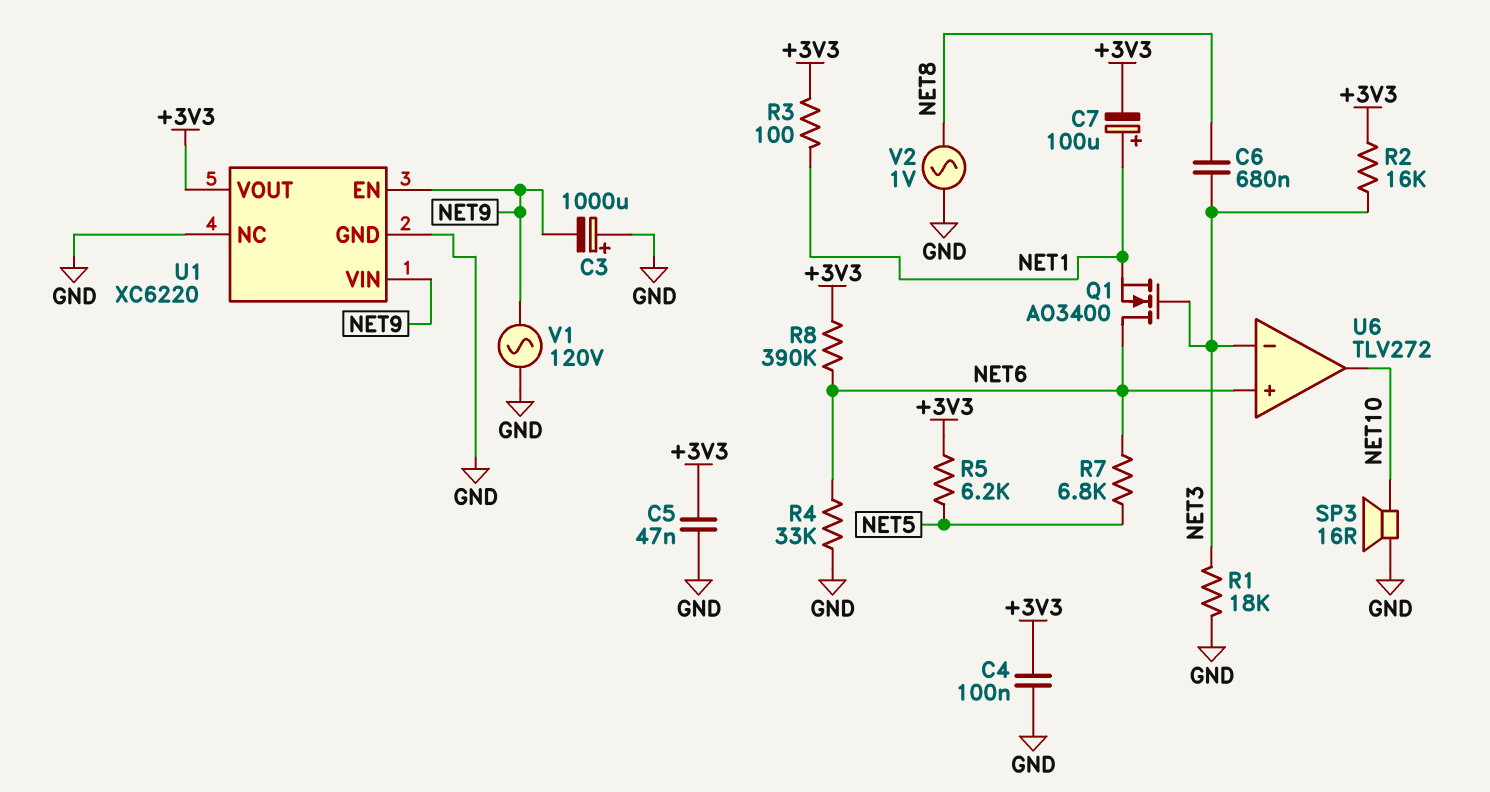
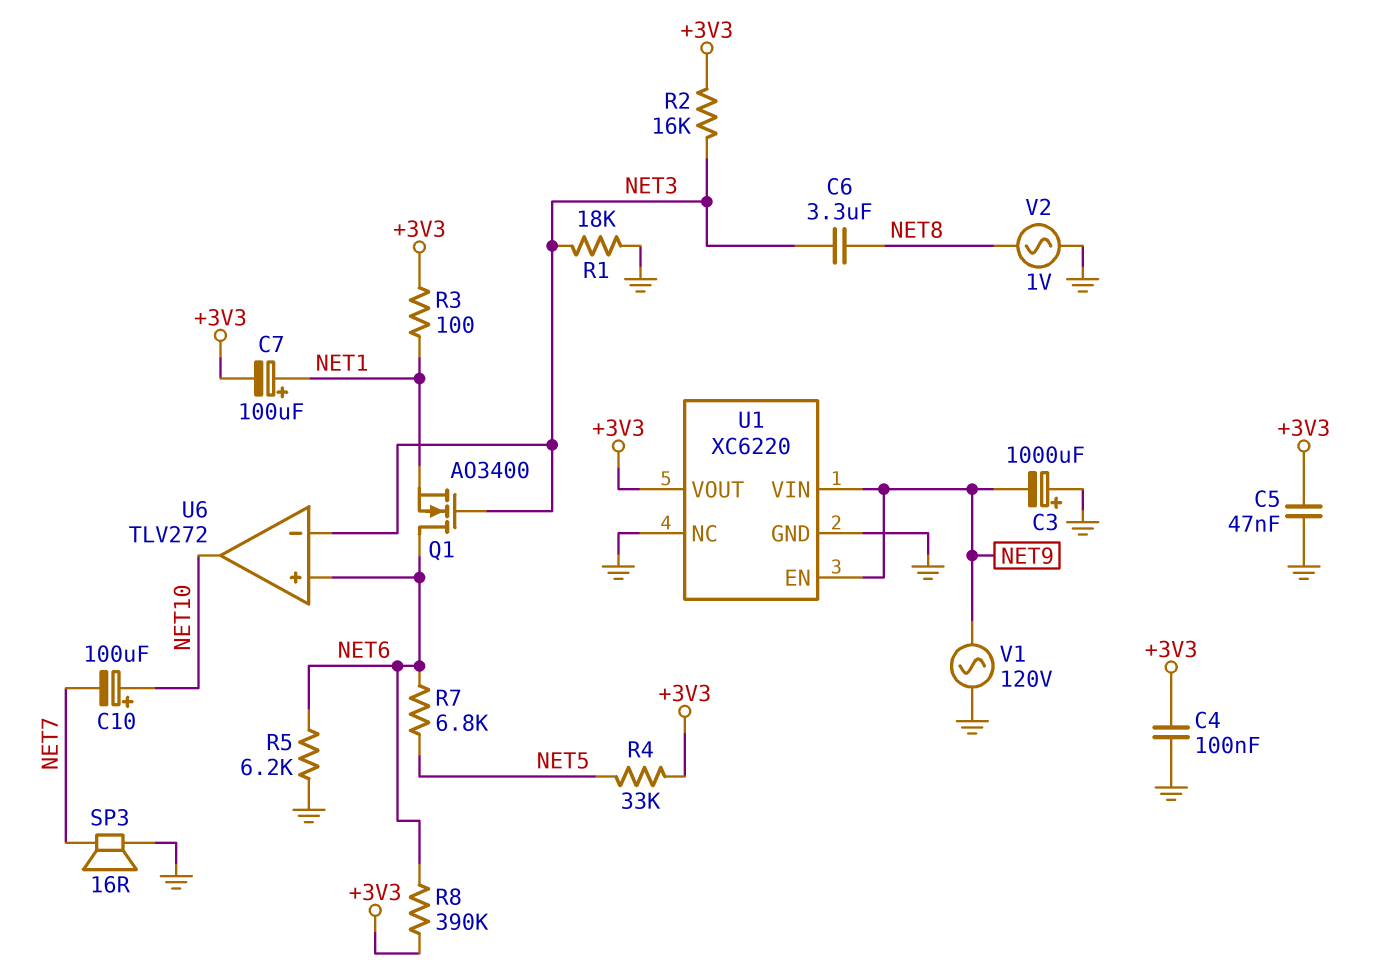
C6: 680nF (NET3, NET8) -> 3.3uF (NET3, NET8)
C10: none -> 100uF (plus NET10, minus NET7)
R4: 33k (GND, NET6) -> 33k (+3V3, NET5)
R5: 6.2k (+3V3, NET5) -> 6.2k (GND, NET6)
SP3: speaker 16R (GND, NET10) -> speaker 16R (GND, NET7)

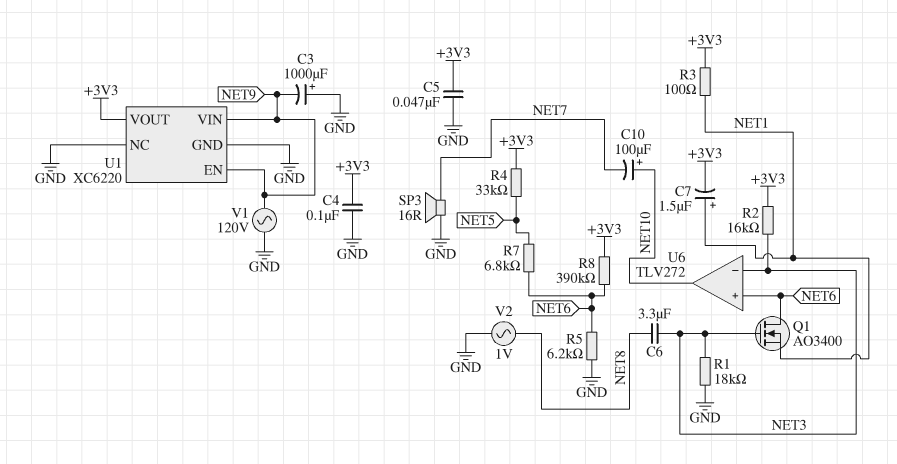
C7: 100uF (plus NET1, minus +3V3) -> 1.5uF (plus NET1, minus +3V3)

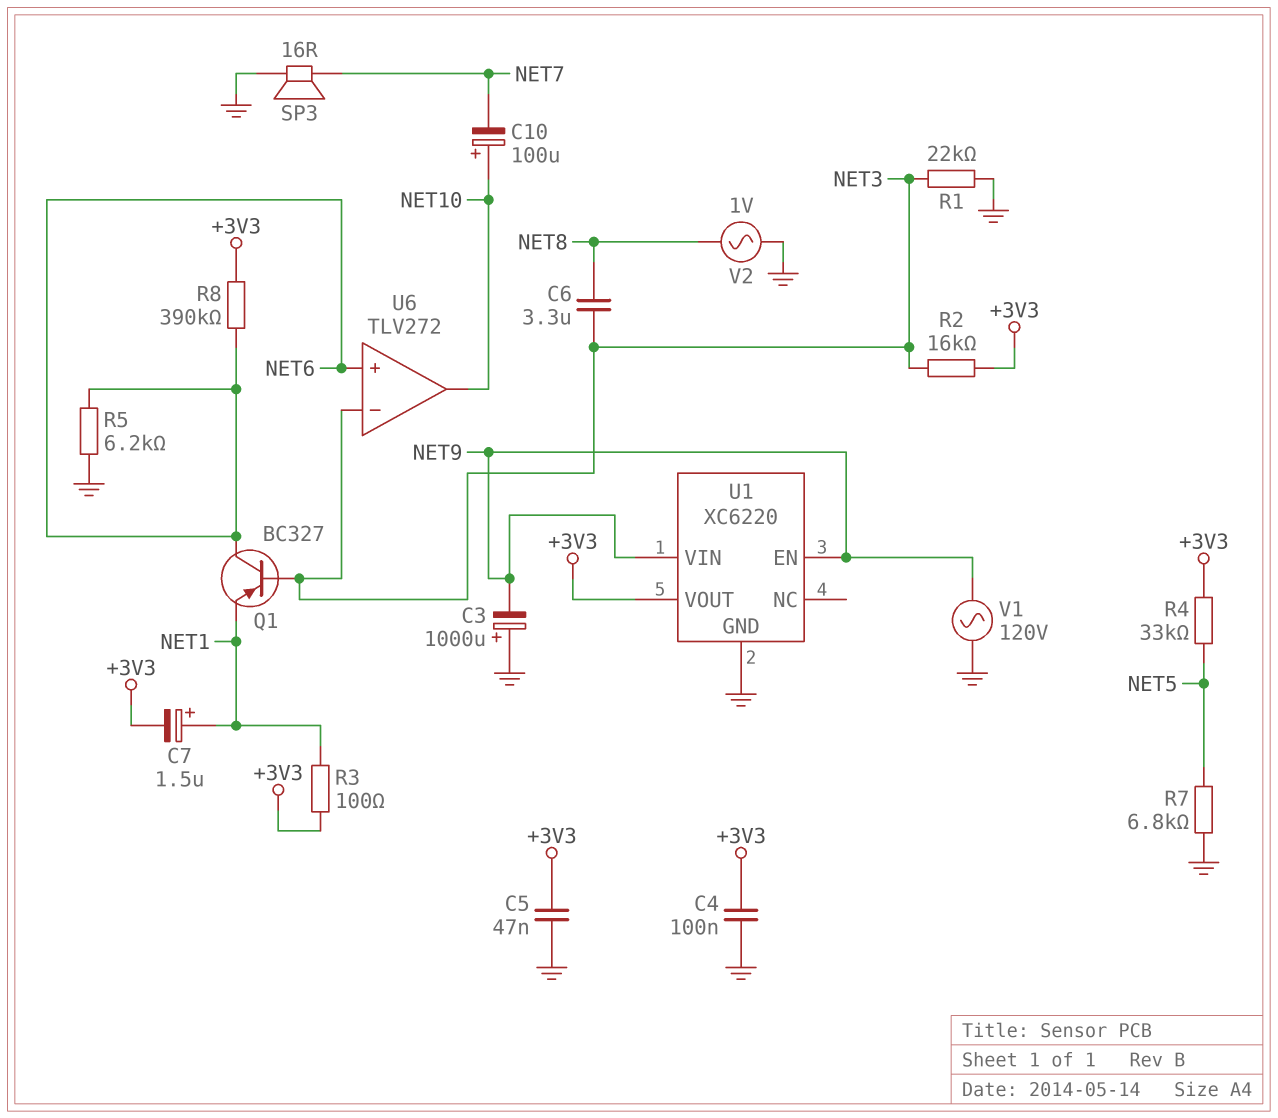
Q1: NMOS AO3400 (G NET3, D NET6, S NET1) -> PNP BC327 (B NET3, C NET6, E NET1)
R1: 18k (GND, NET3) -> 22k (GND, NET3)
R7: 6.8k (NET5, NET6) -> 6.8k (GND, NET5)
U1 pin NC: GND -> none

